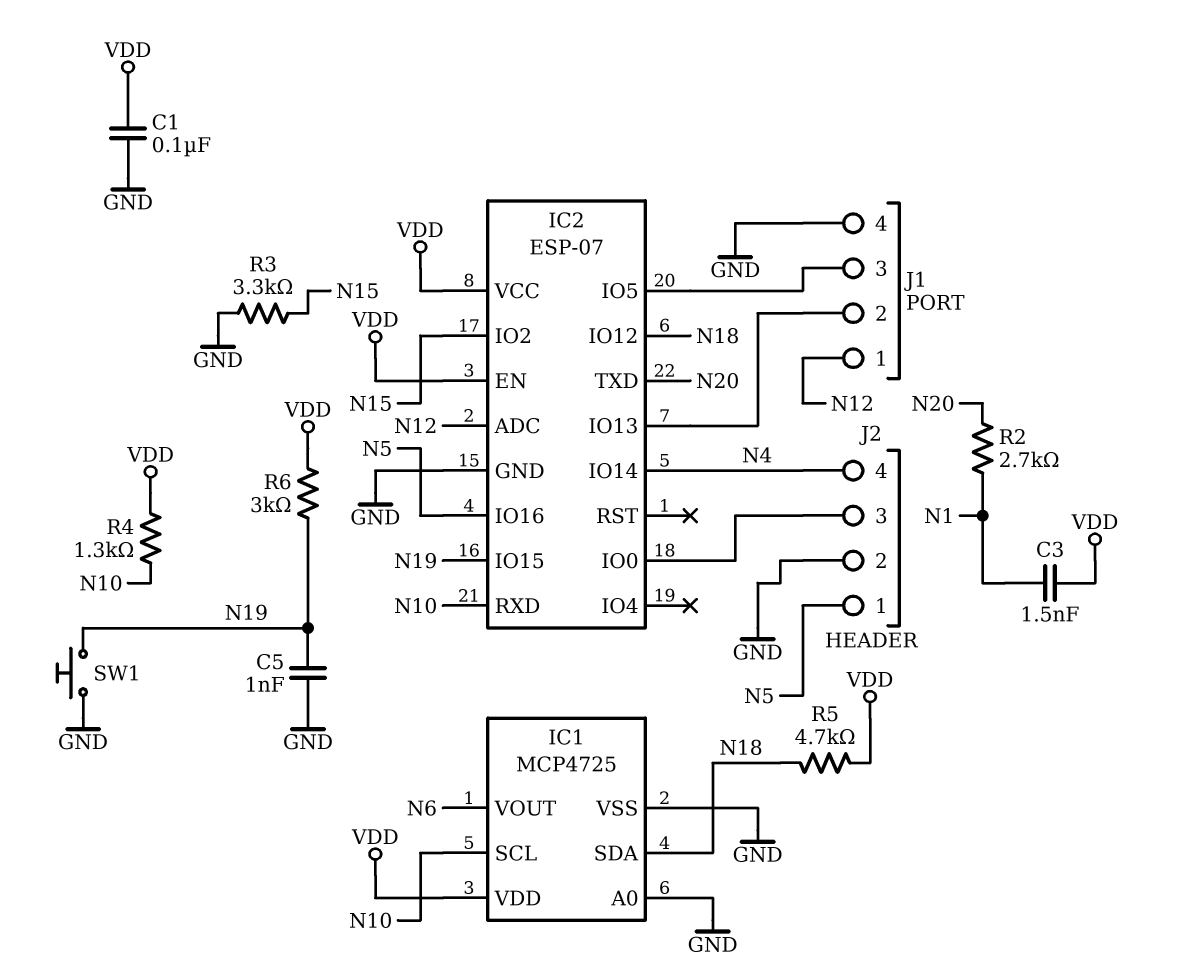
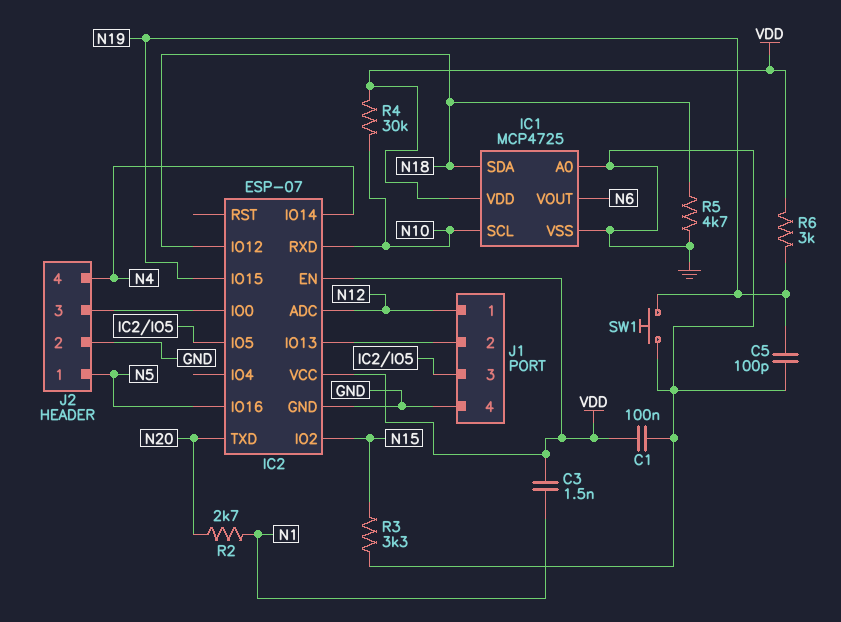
C5: 1nF (GND, N19) -> 100pF (GND, N19)
R4: 1.3k (N10, VDD) -> 30k (N10, VDD)
R5: 4.7k (N18, VDD) -> 4.7k (GND, N18)

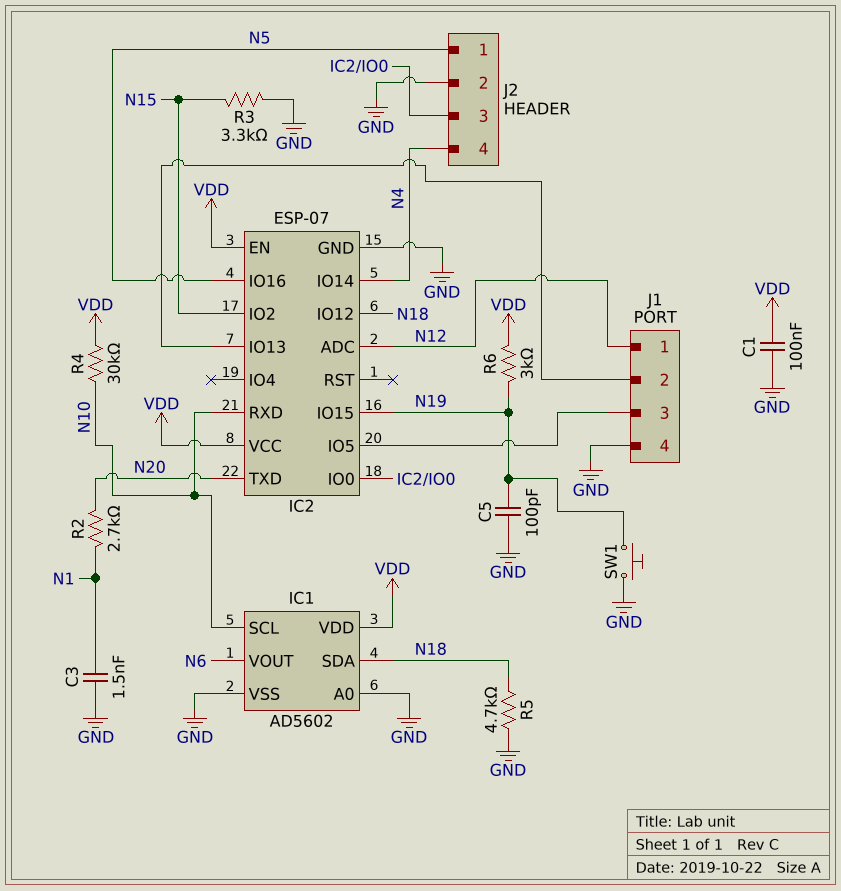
C3: 1.5nF (N1, VDD) -> 1.5nF (GND, N1)
IC1: MCP4725 -> AD5602

